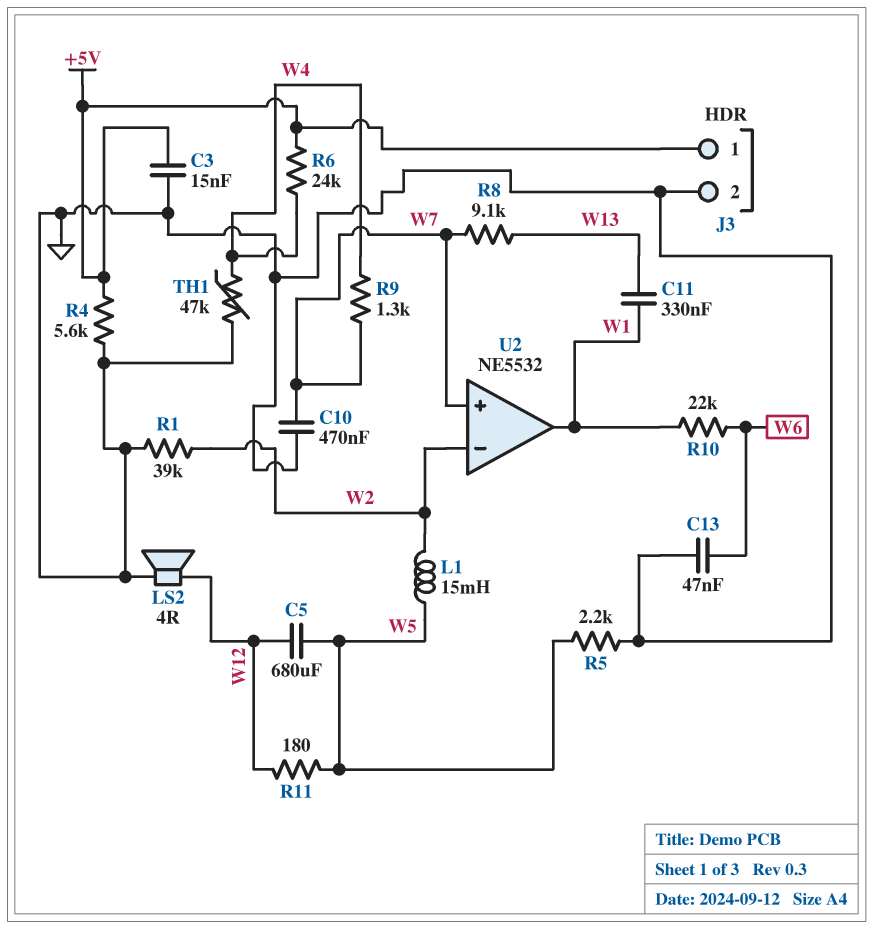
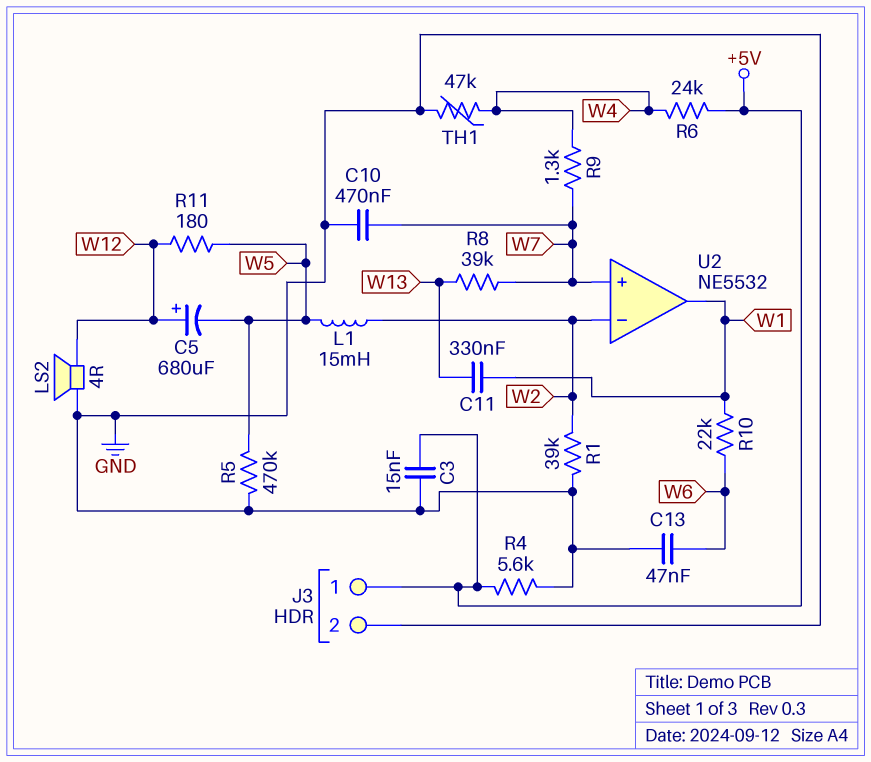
C5: 680uF (W5, W12) -> 680uF (plus W12, minus W5)
R5: 2.2k (GND, W5) -> 470k (GND, W5)
R8: 9.1k (W7, W13) -> 39k (W7, W13)

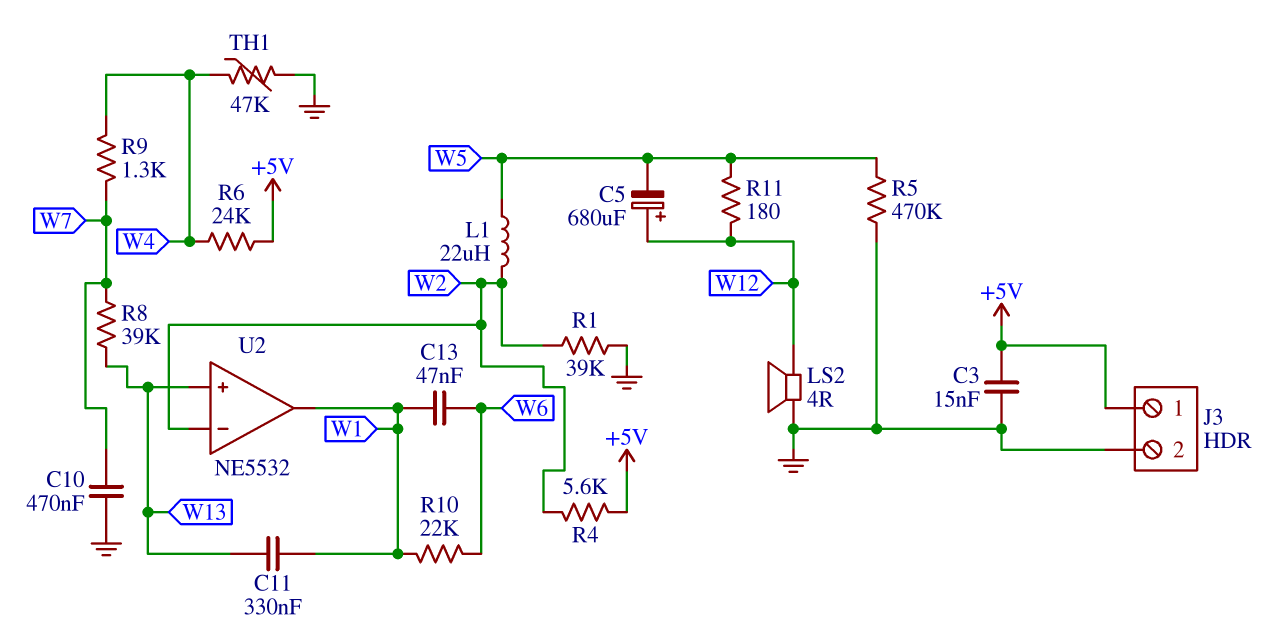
C13: 47nF (GND, W6) -> 47nF (W1, W6)
L1: 15mH (W2, W5) -> 22uH (W2, W5)
R4: 5.6k (+5V, GND) -> 5.6k (+5V, W2)
U2 pin in+: W7 -> W13

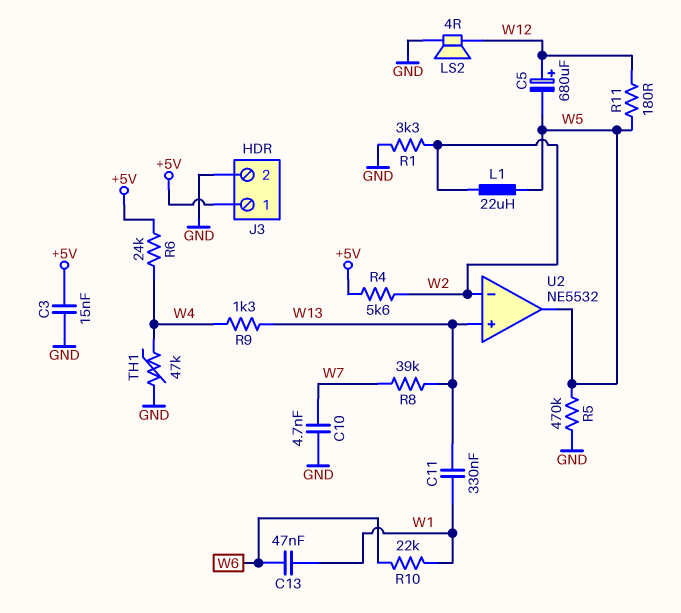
C10: 470nF (GND, W7) -> 4.7nF (GND, W7)
R1: 39k (GND, W2) -> 3.3k (GND, W2)
R9: 1.3k (W4, W7) -> 1.3k (W4, W13)
U2 pin out: W1 -> W5

